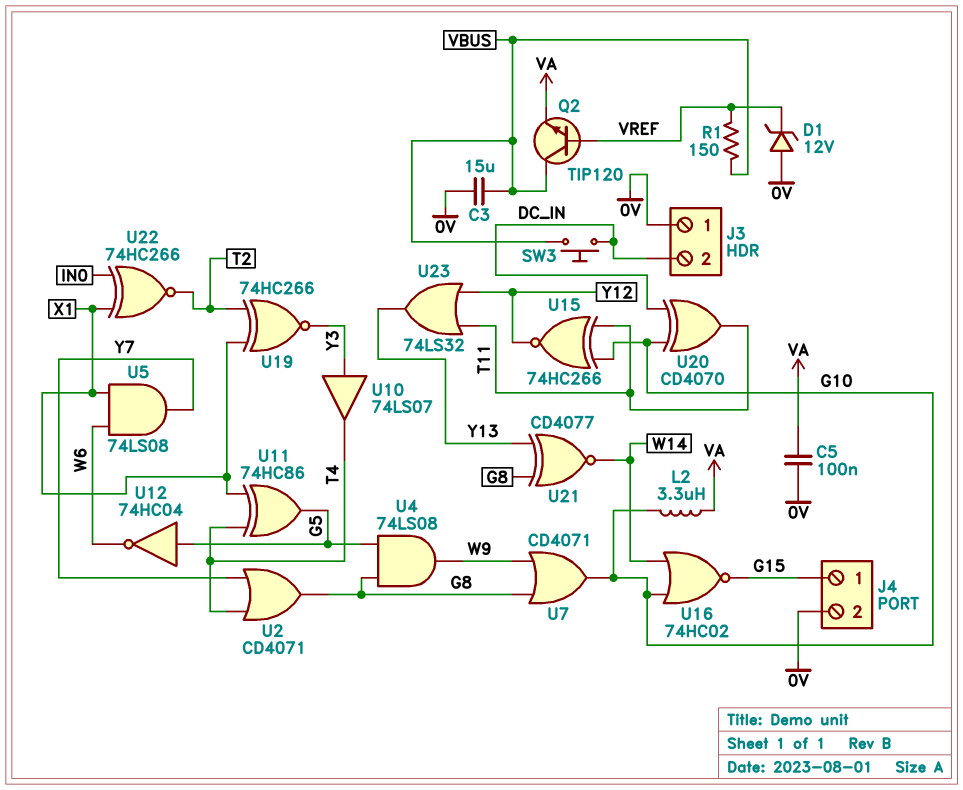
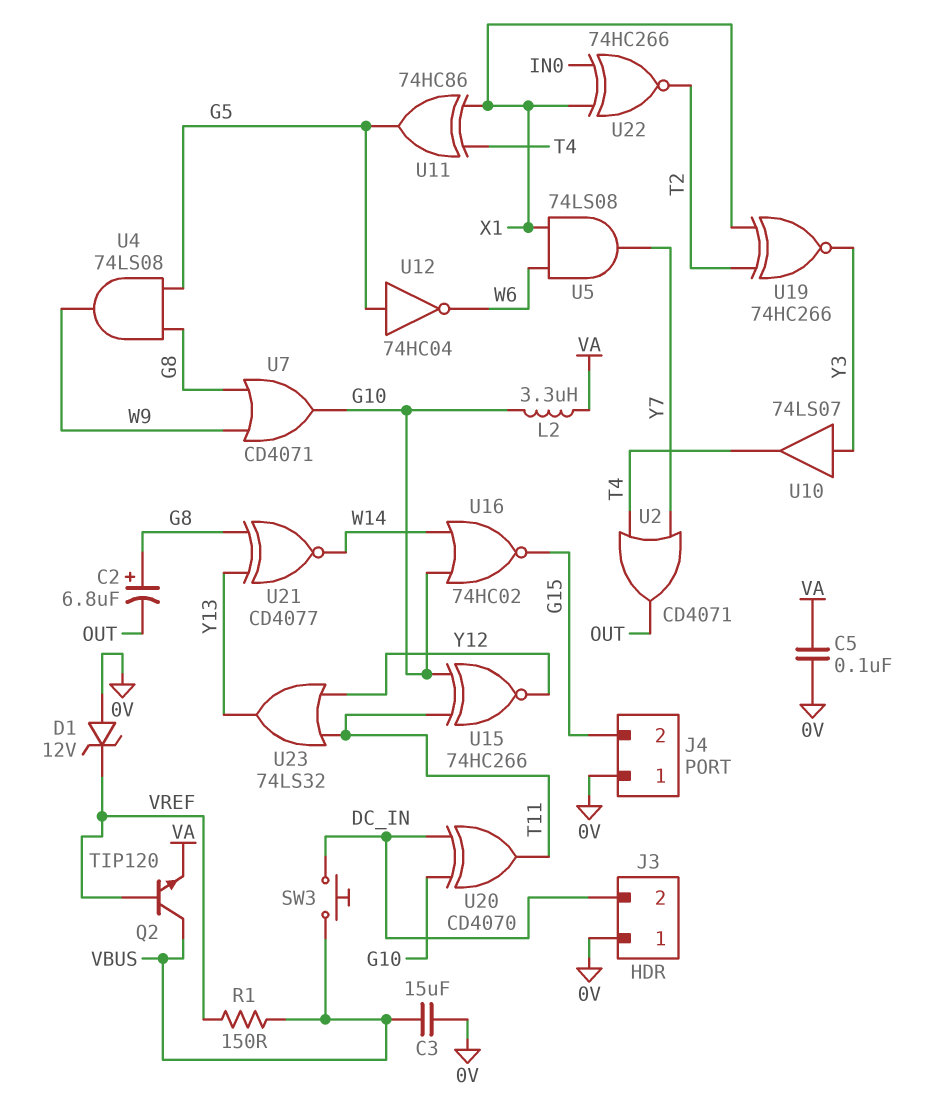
C2: none -> 6.8uF (plus G8, minus OUT)
J4 pin 1: G15 -> 0V
J4 pin 2: 0V -> G15
U2: OR CD4071 (in T4, in Y7, out G8) -> OR CD4071 (in T4, in Y7, out OUT)

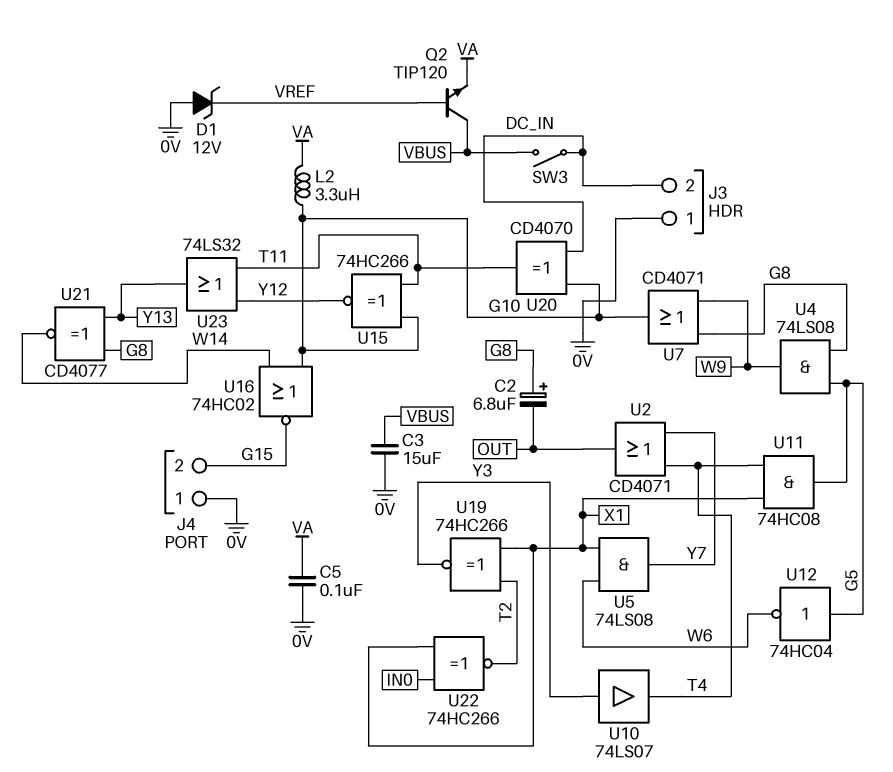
R1: 150 (VBUS, VREF) -> none
SW3: button (DC_IN, VBUS) -> switch (DC_IN, VBUS)
U11: XOR 74HC86 (in T4, in X1, out G5) -> AND 74HC08 (in T4, in X1, out G5)

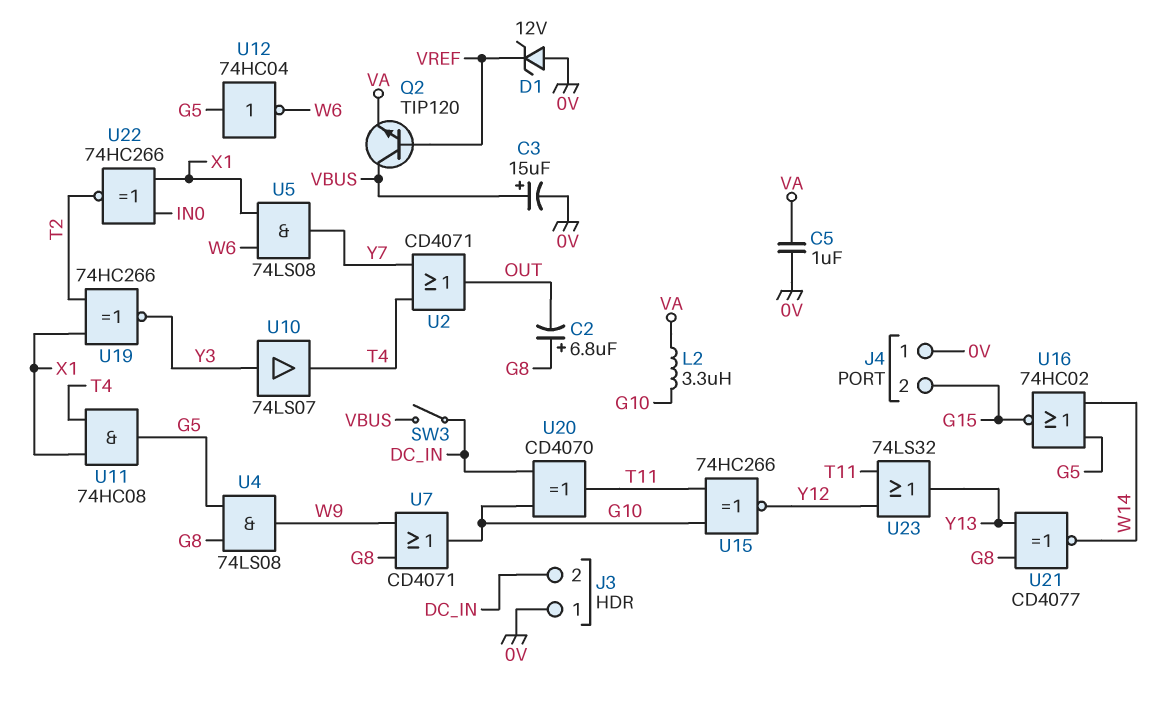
C3: 15uF (0V, VBUS) -> 15uF (plus VBUS, minus 0V)
C5: 100nF (0V, VA) -> 1uF (0V, VA)
U16: NOR 74HC02 (in G10, in W14, out G15) -> NOR 74HC02 (in G5, in W14, out G15)

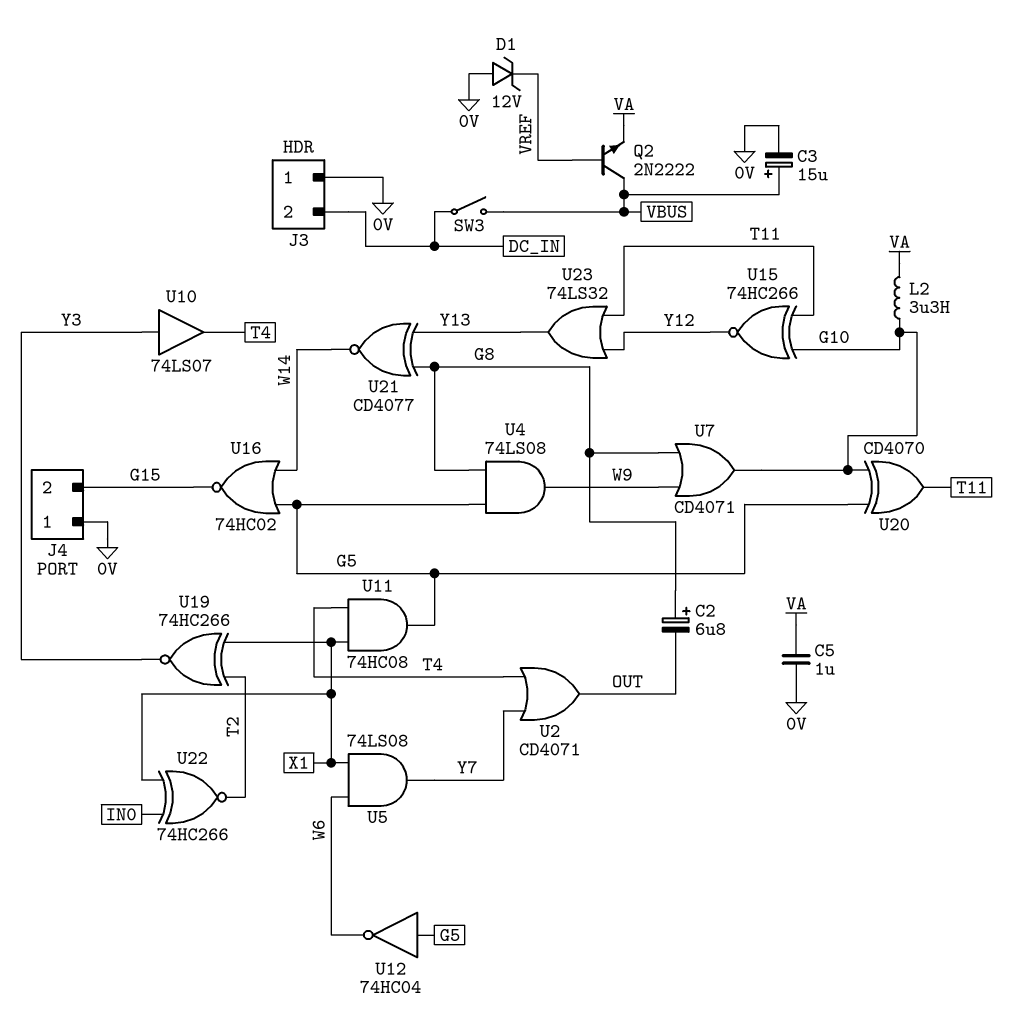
Q2: NPN TIP120 (B VREF, C VBUS, E VA) -> NPN 2N2222 (B VREF, C VBUS, E VA)
U20: XOR CD4070 (in DC_IN, in G10, out T11) -> XOR CD4070 (in G5, in G10, out T11)

